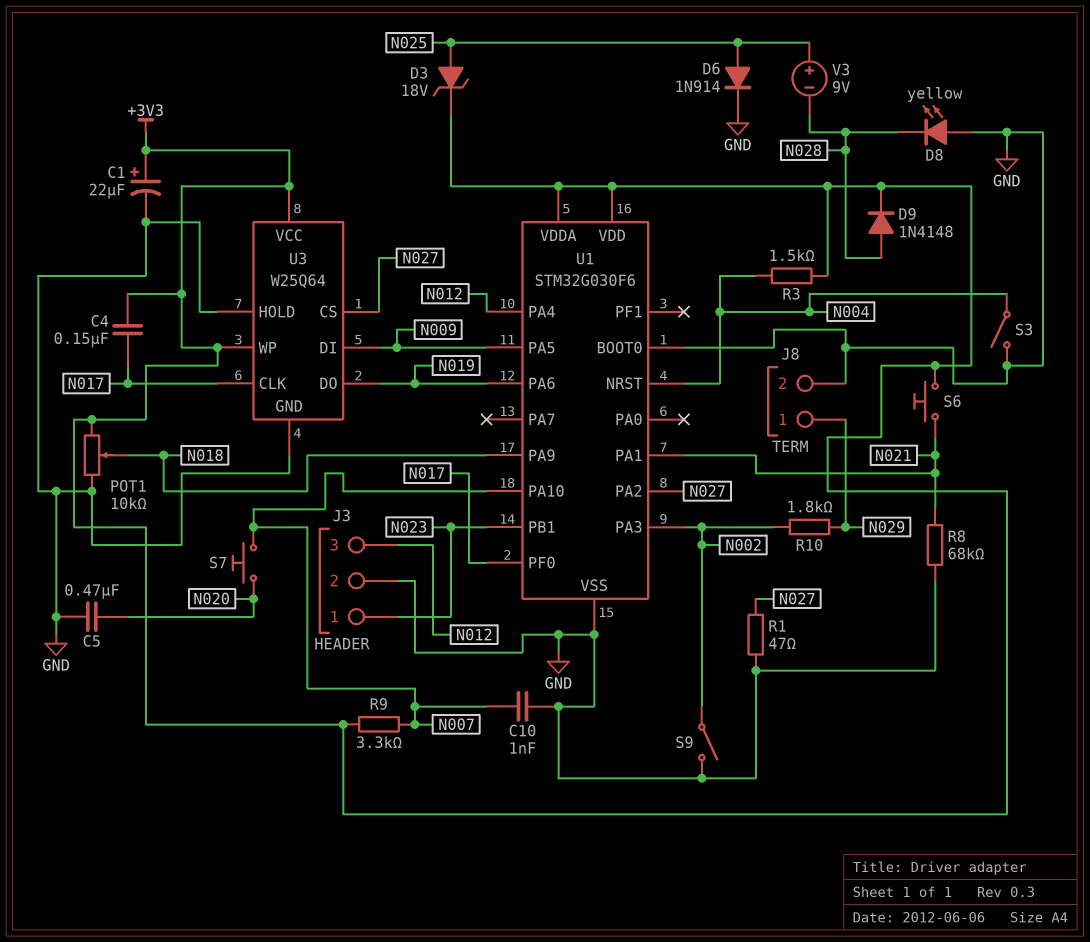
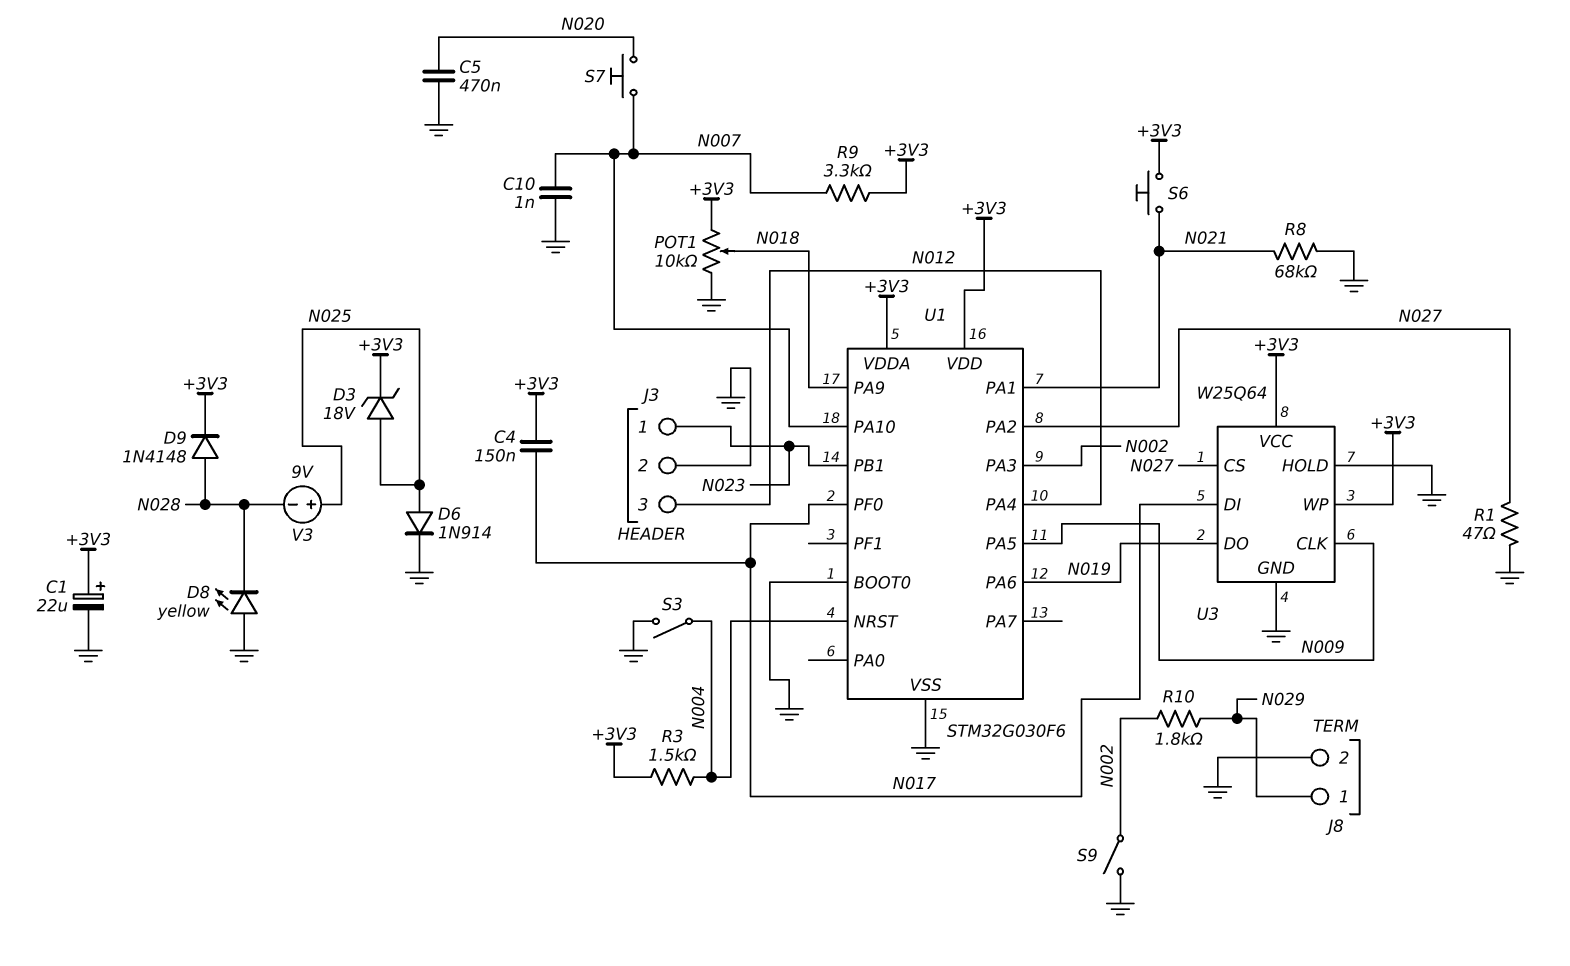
U3 pin CLK: N017 -> N009
U3 pin DI: N009 -> N017

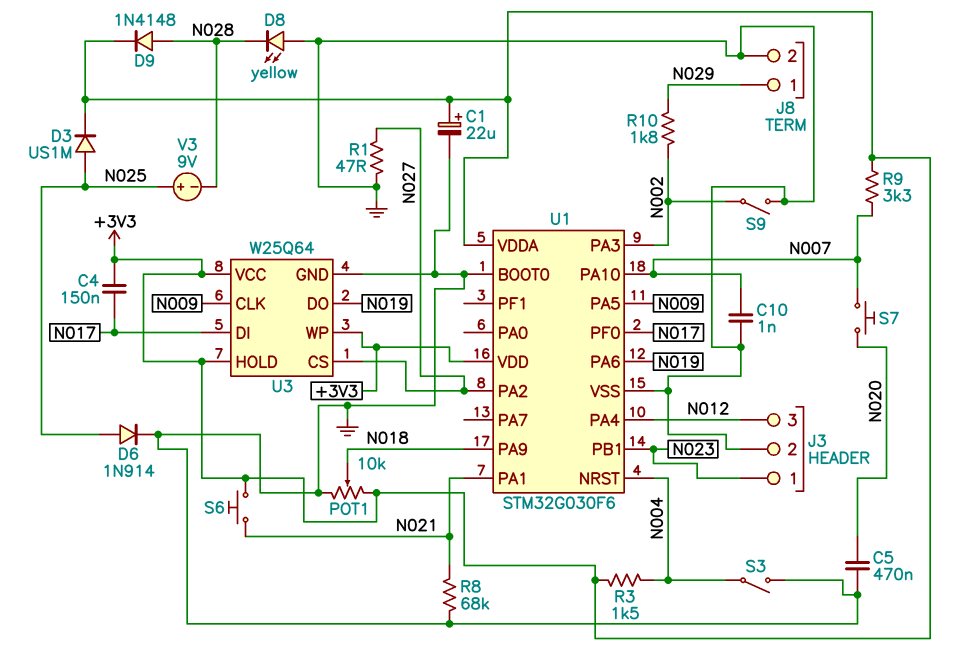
D3: zener 18V (A N025, K +3V3) -> diode US1M (A N025, K +3V3)
U3 pin HOLD: GND -> +3V3

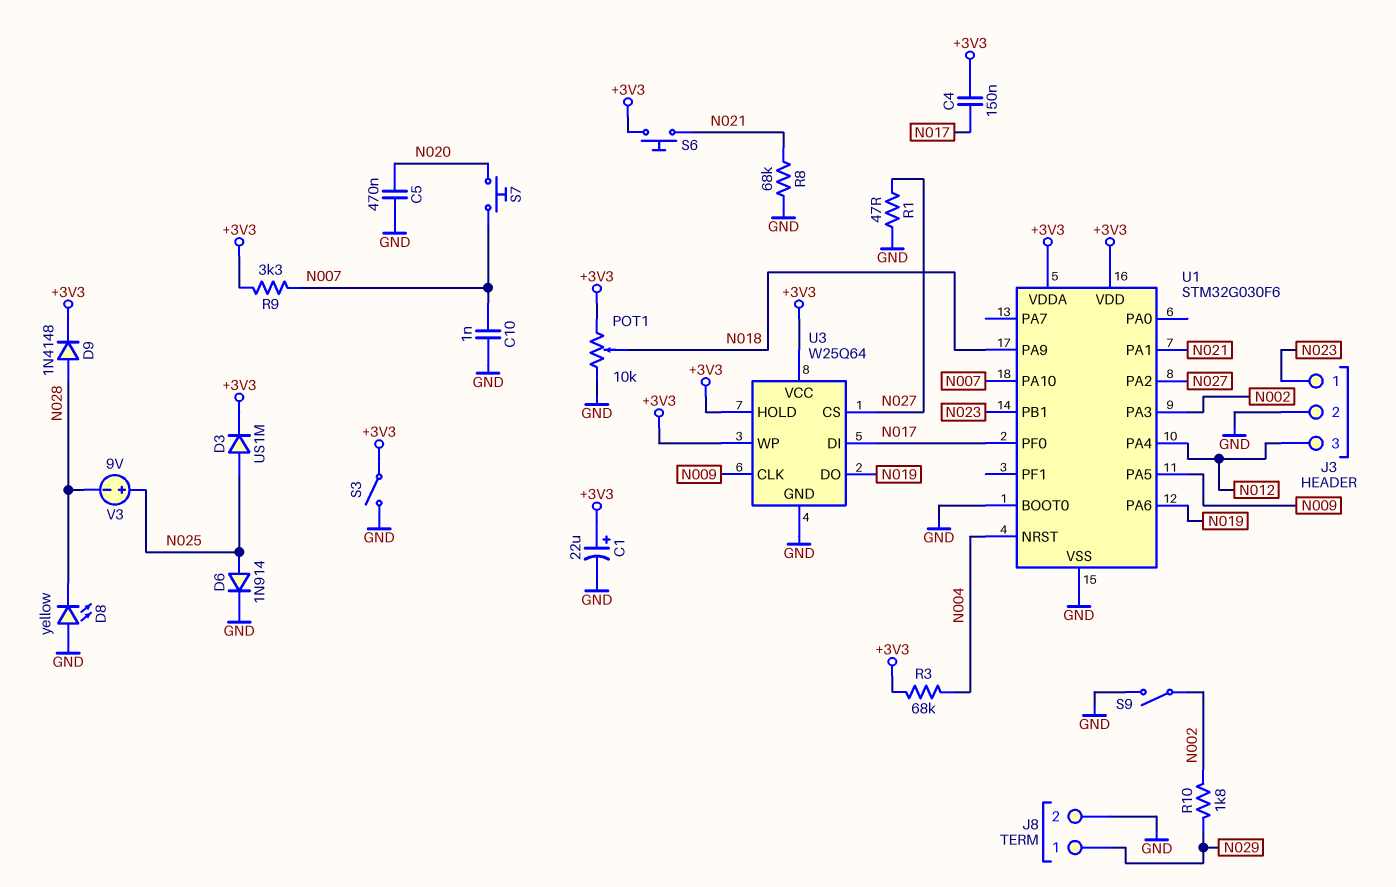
R3: 1.5k (+3V3, N004) -> 68k (+3V3, N004)
S3: switch (GND, N004) -> switch (+3V3, GND)

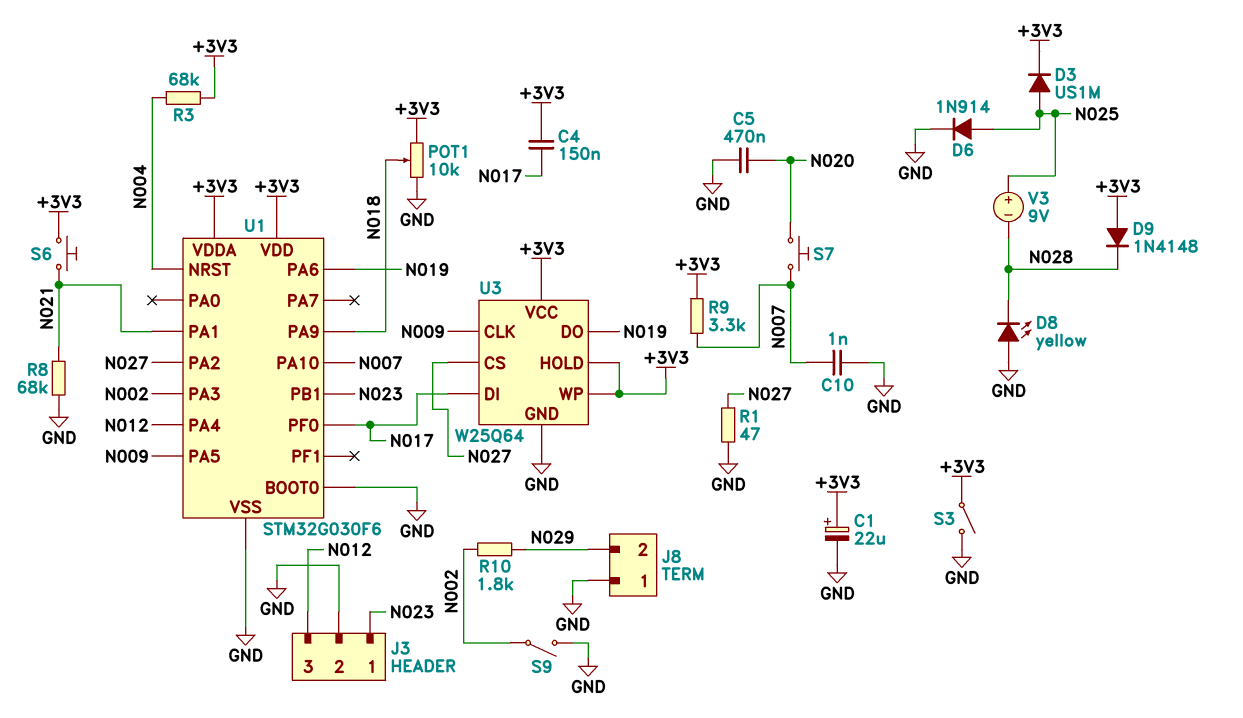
D9: diode 1N4148 (A N028, K +3V3) -> diode 1N4148 (A +3V3, K N028)
J8 pin 1: N029 -> GND
J8 pin 2: GND -> N029

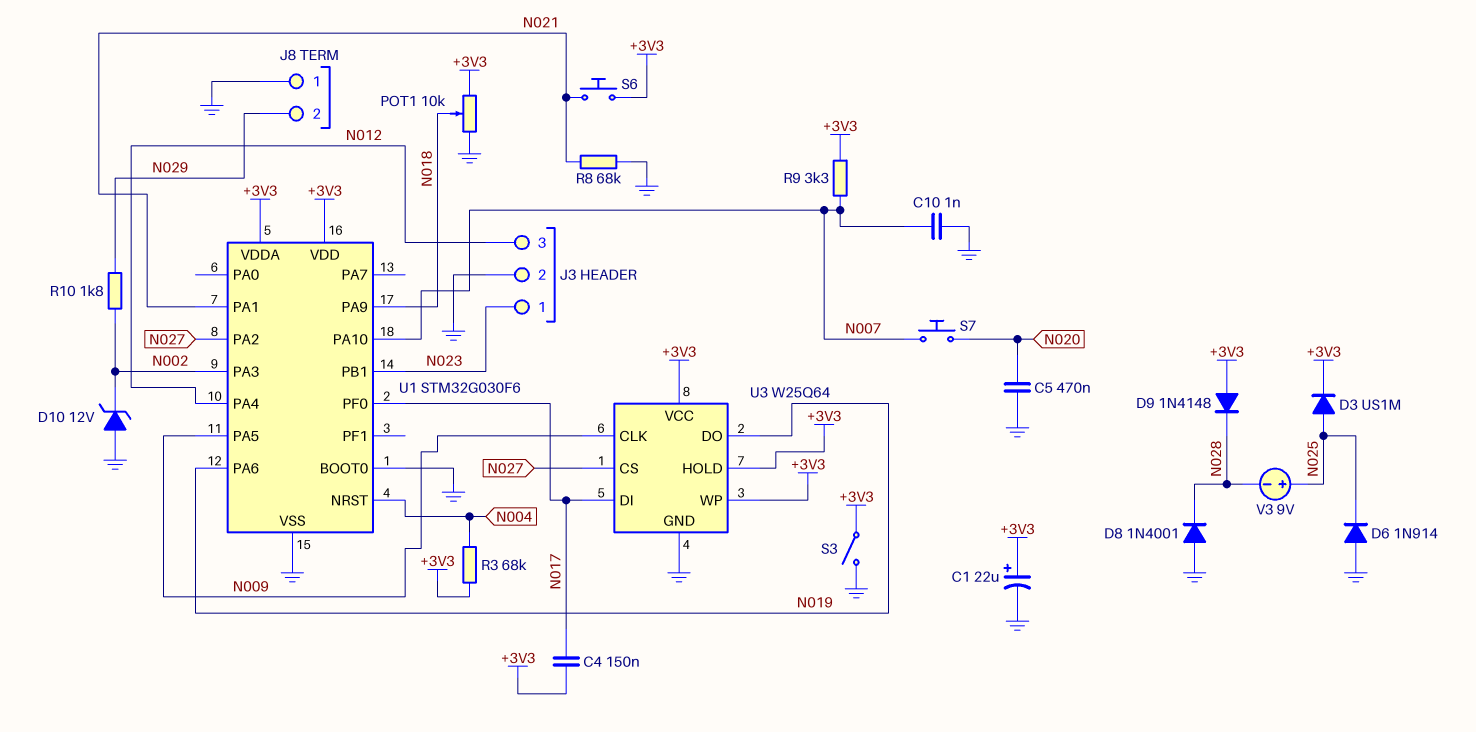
D6: diode 1N914 (A N025, K GND) -> diode 1N914 (A GND, K N025)
D8: LED yellow (A GND, K N028) -> diode 1N4001 (A GND, K N028)
D10: none -> zener 12V (A GND, K N002)
R1: 47 (GND, N027) -> none
S9: switch (GND, N002) -> none

